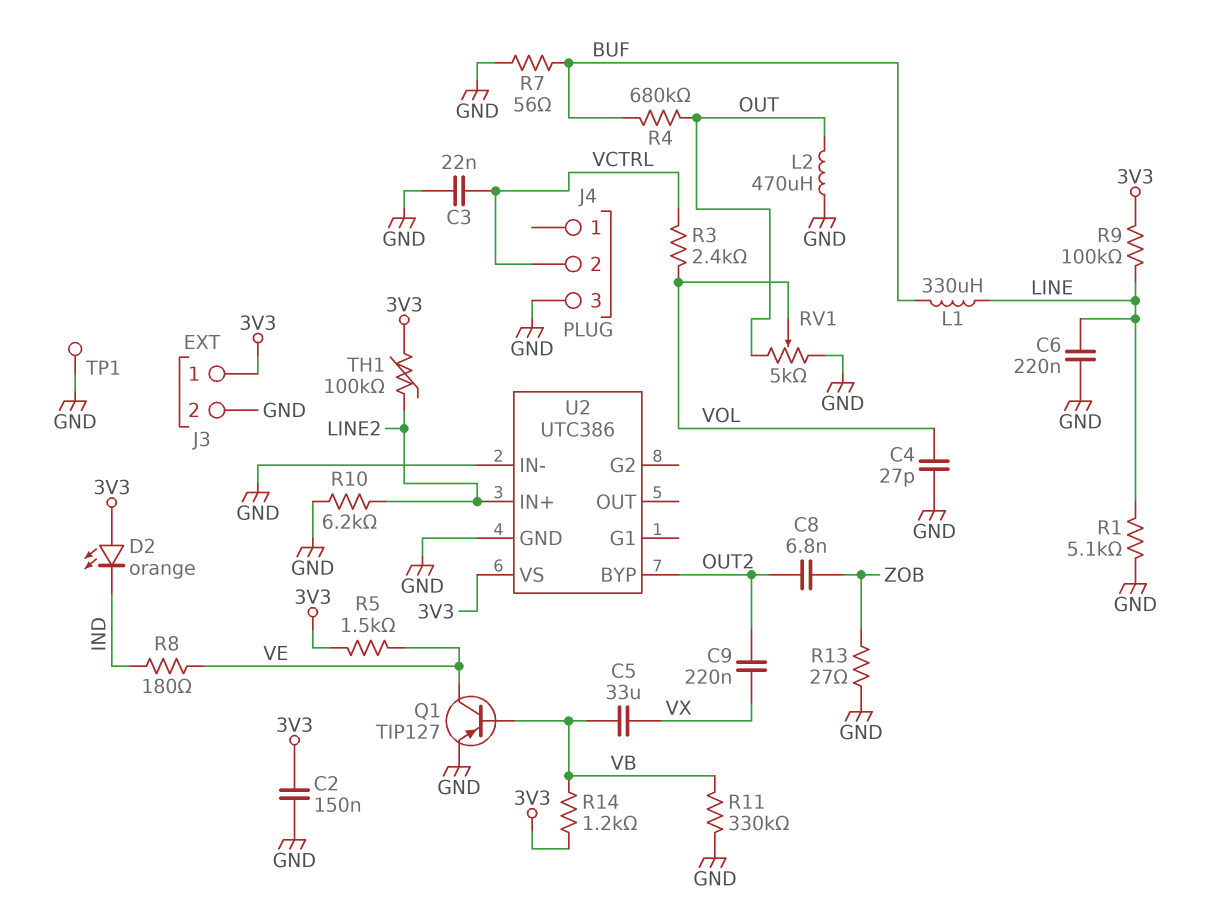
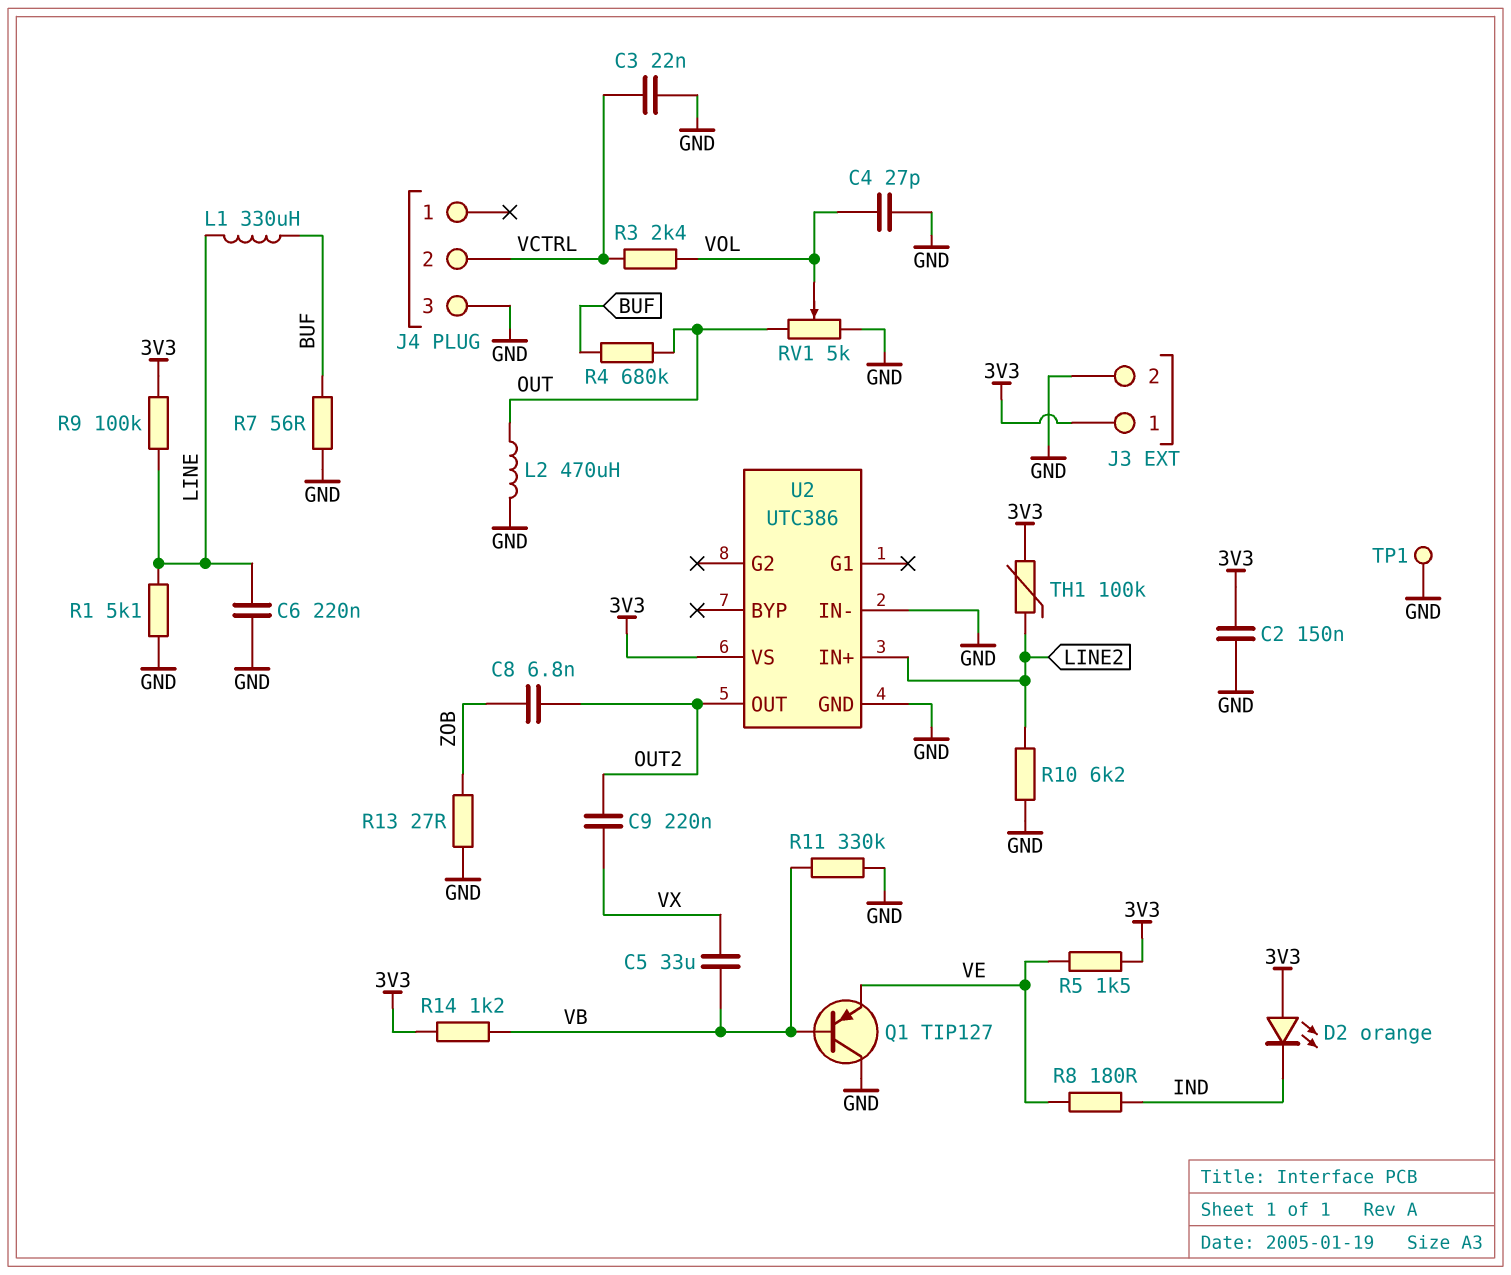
Q1: PNP TIP127 (B VB, C VE, E GND) -> PNP TIP127 (B VB, C GND, E VE)
U2 pin BYP: OUT2 -> none
U2 pin OUT: none -> OUT2

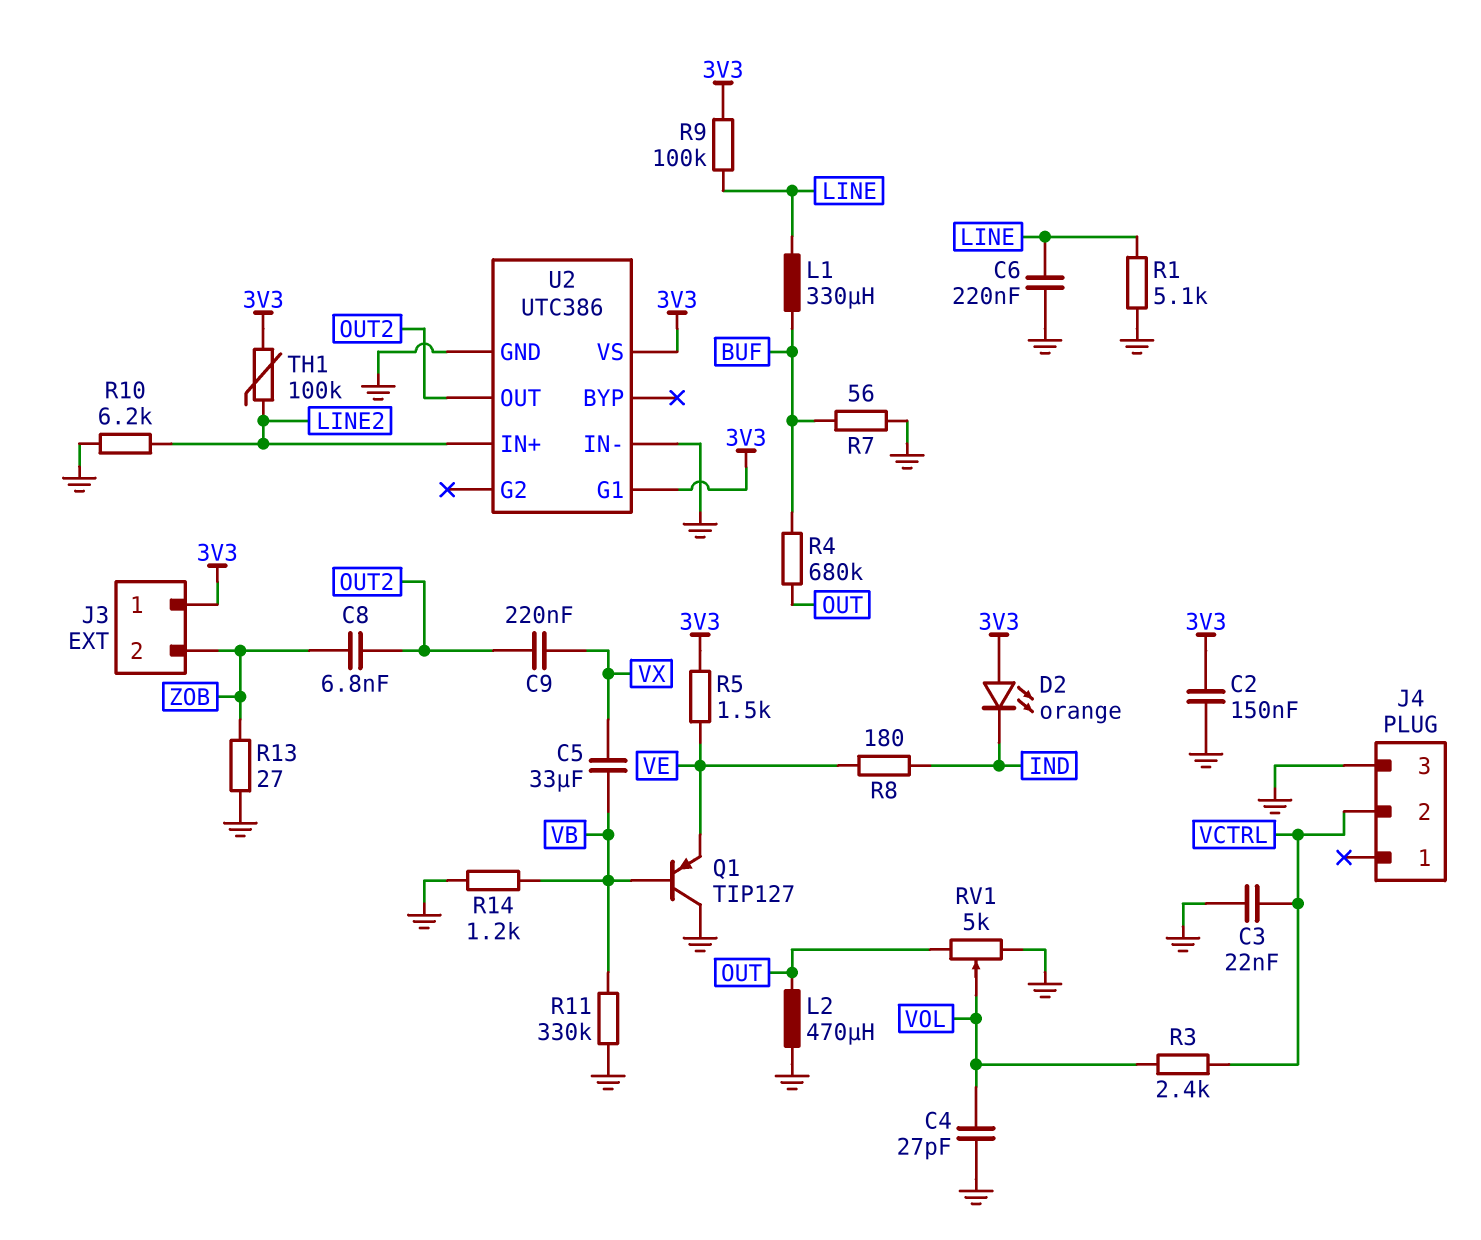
J3 pin 2: GND -> ZOB
R14: 1.2k (3V3, VB) -> 1.2k (GND, VB)
TP1: test point (GND) -> none
U2 pin G1: none -> 3V3

